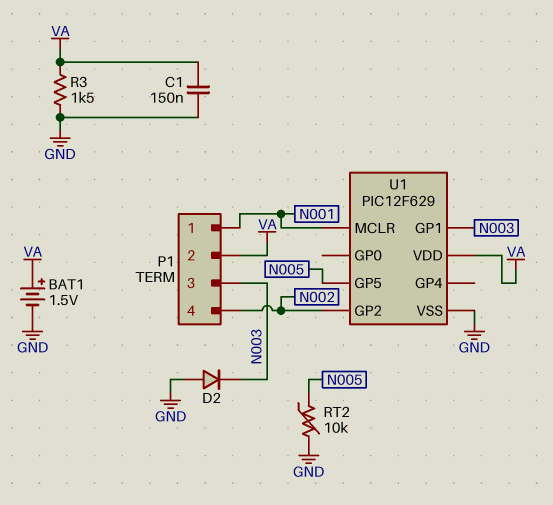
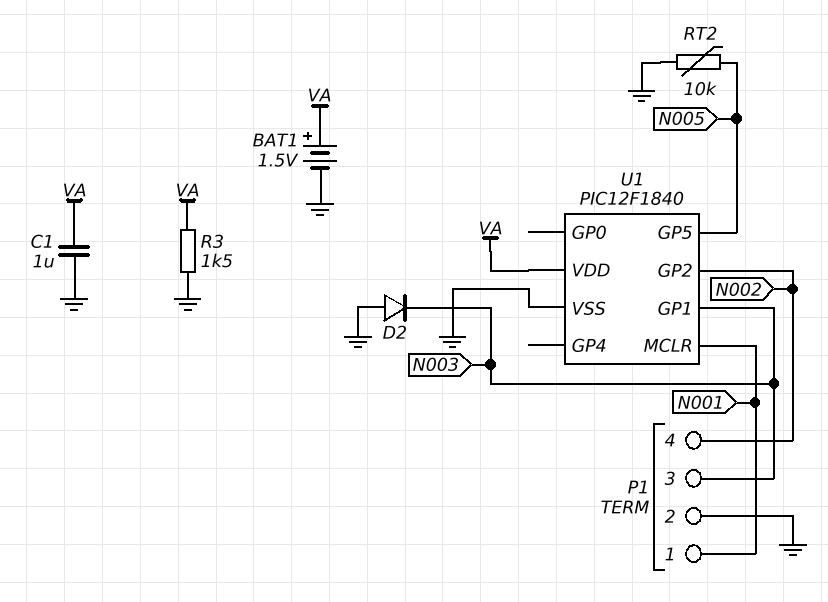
C1: 150nF (GND, VA) -> 1uF (GND, VA)
P1 pin 2: VA -> GND
U1: PIC12F629 -> PIC12F1840

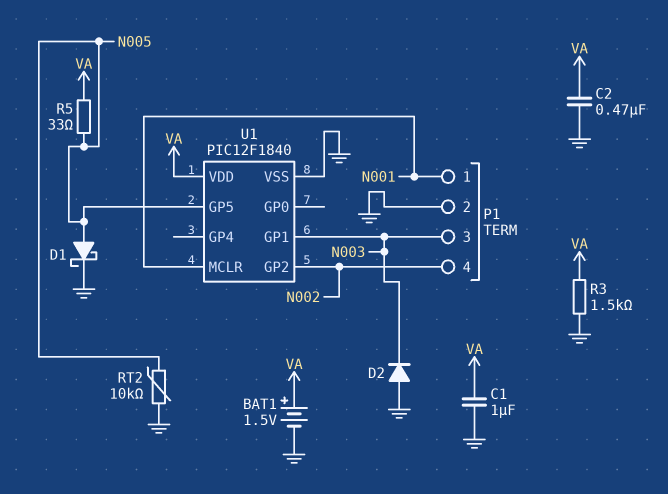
C2: none -> 470nF (GND, VA)
D1: none -> schottky (A N005, K GND)
R5: none -> 33 (N005, VA)

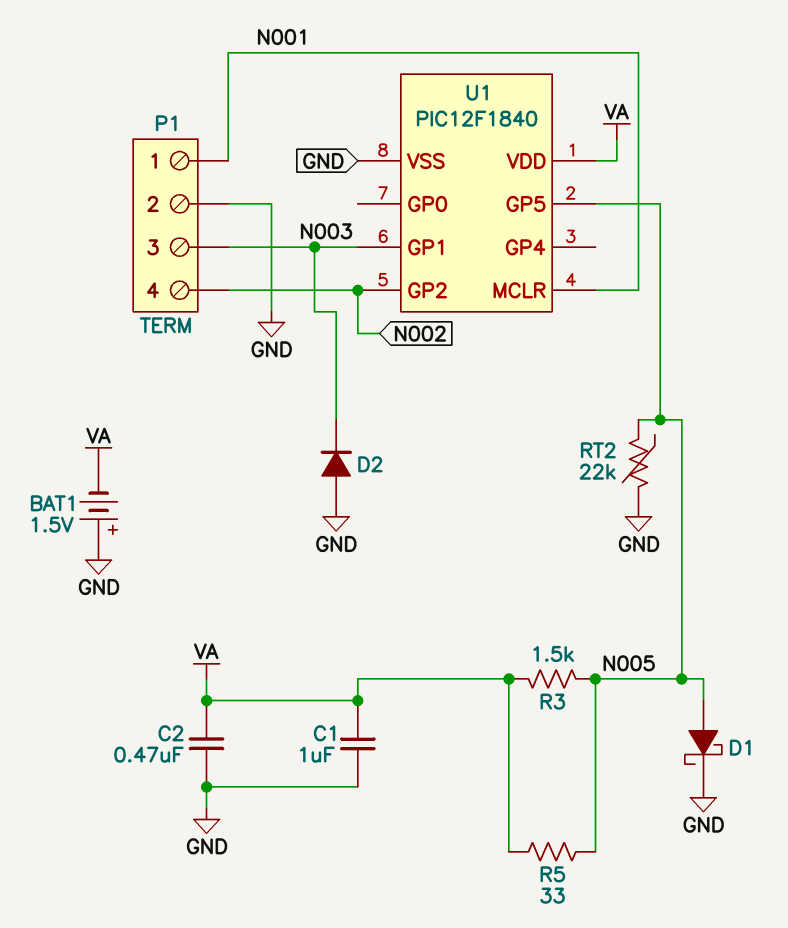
BAT1: 1.5V (plus VA, minus GND) -> 1.5V (plus GND, minus VA)
R3: 1.5k (GND, VA) -> 1.5k (N005, VA)
RT2: 10k (GND, N005) -> 22k (GND, N005)

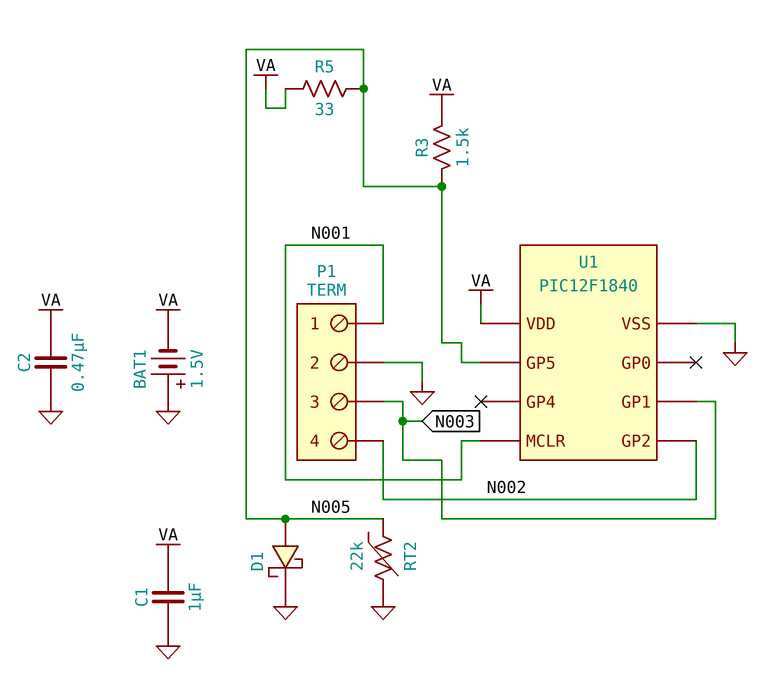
D2: diode (A GND, K N003) -> none

